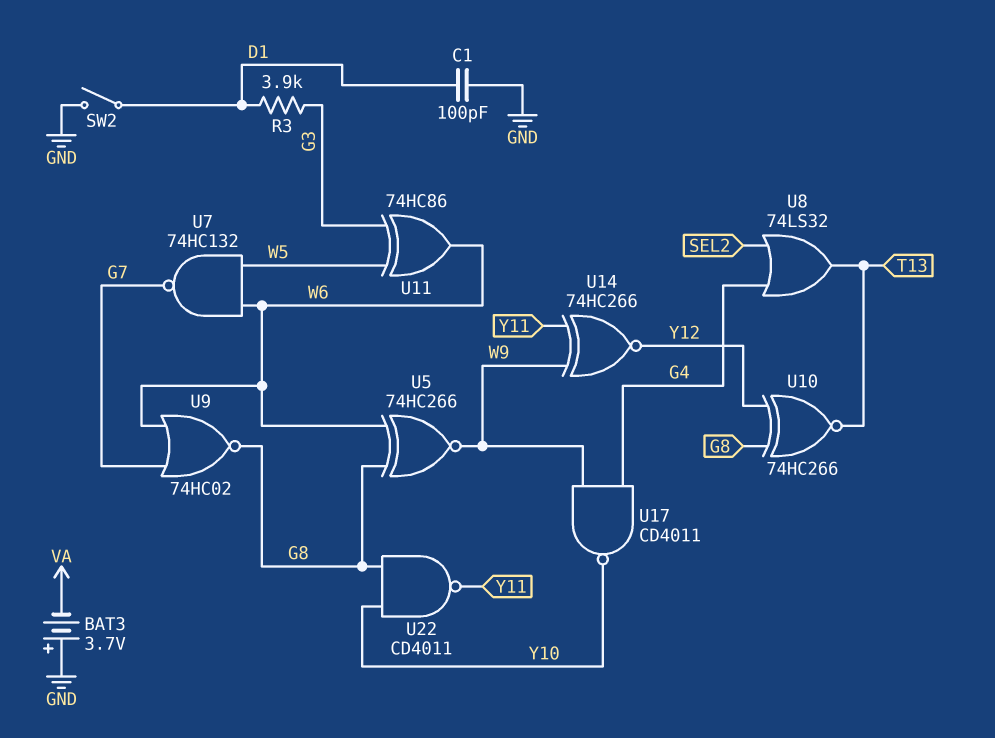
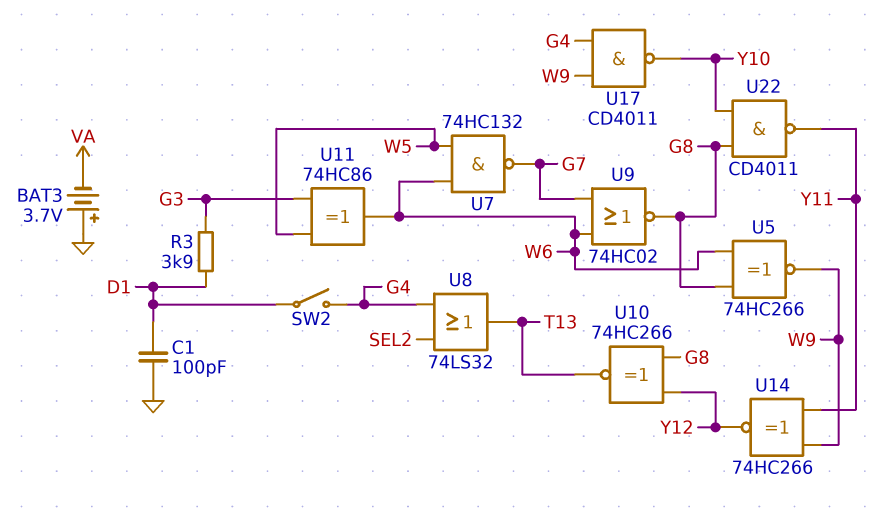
SW2: switch (D1, GND) -> switch (D1, G4)

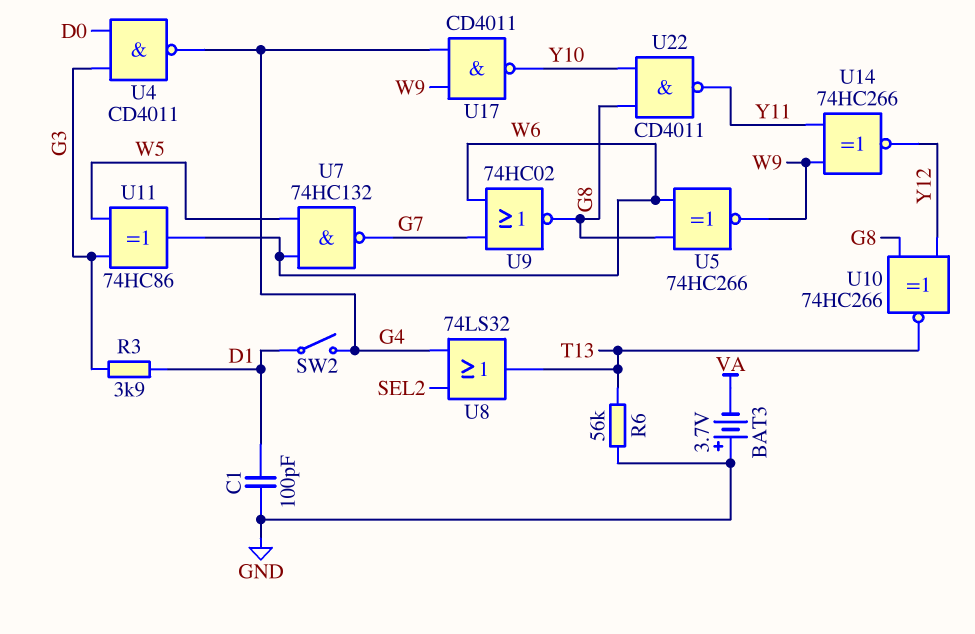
R6: none -> 56k (GND, T13)
U4: none -> NAND CD4011 (in D0, in G3, out G4)

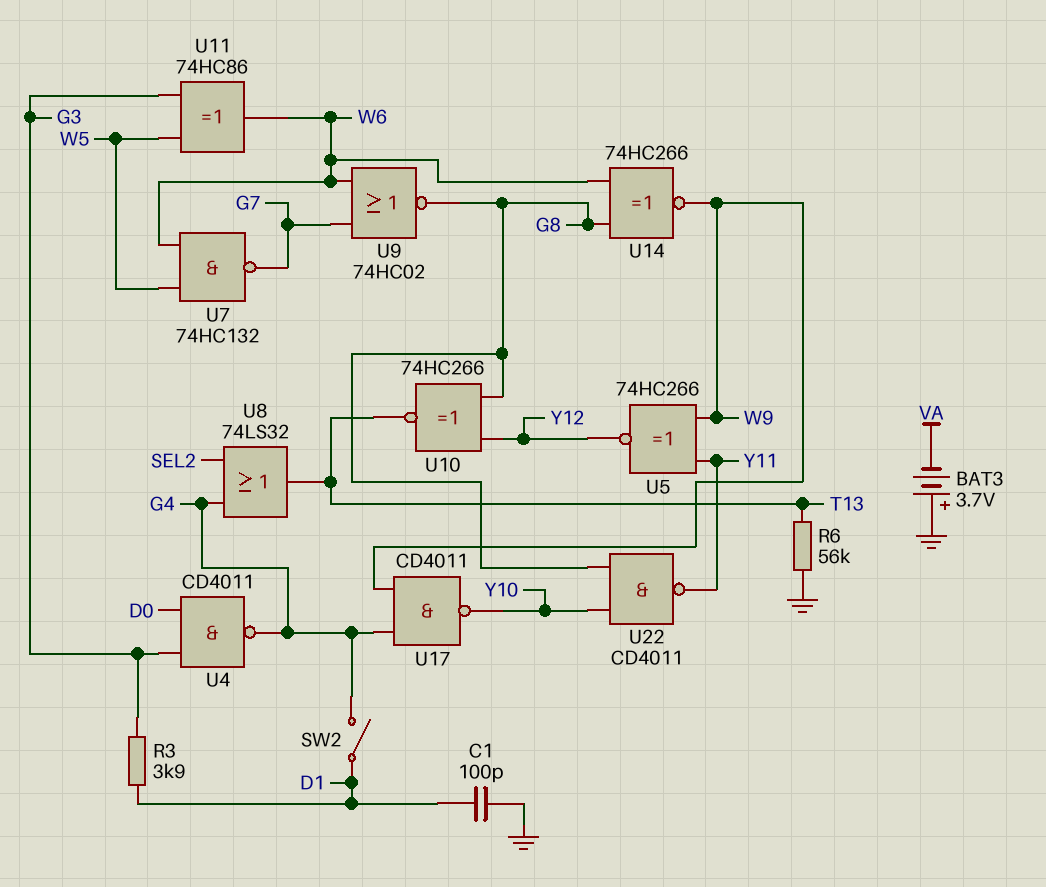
U5: XNOR 74HC266 (in G8, in W6, out W9) -> XNOR 74HC266 (in W9, in Y11, out Y12)
U14: XNOR 74HC266 (in W9, in Y11, out Y12) -> XNOR 74HC266 (in G8, in W6, out W9)

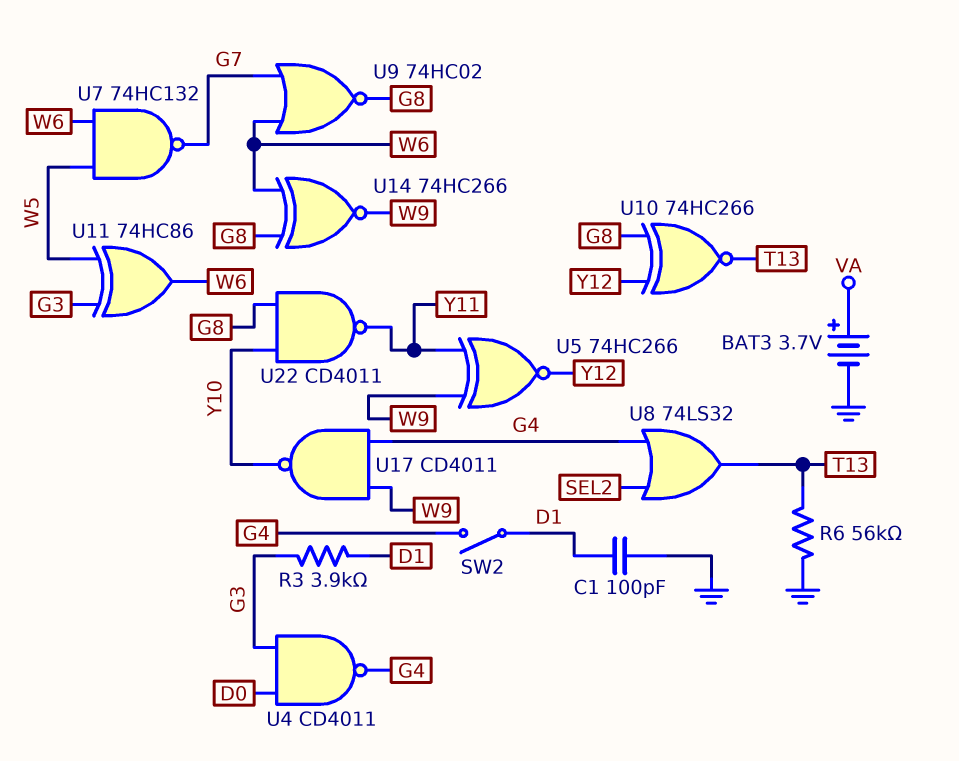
BAT3: 3.7V (plus GND, minus VA) -> 3.7V (plus VA, minus GND)

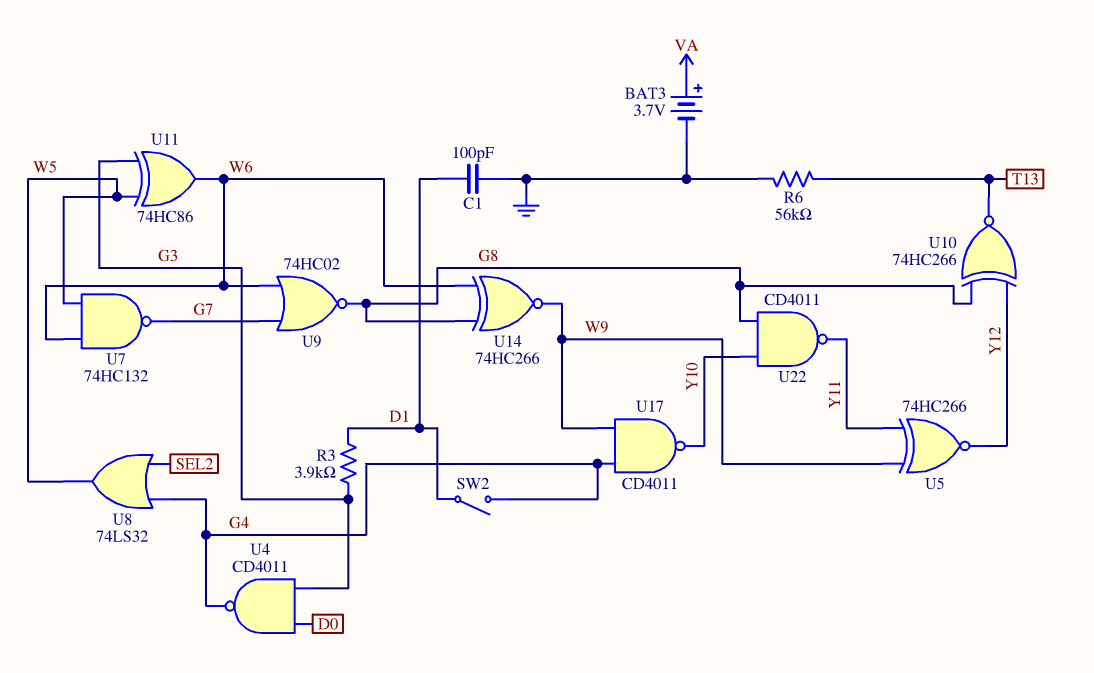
U8: OR 74LS32 (in G4, in SEL2, out T13) -> OR 74LS32 (in G4, in SEL2, out W5)

